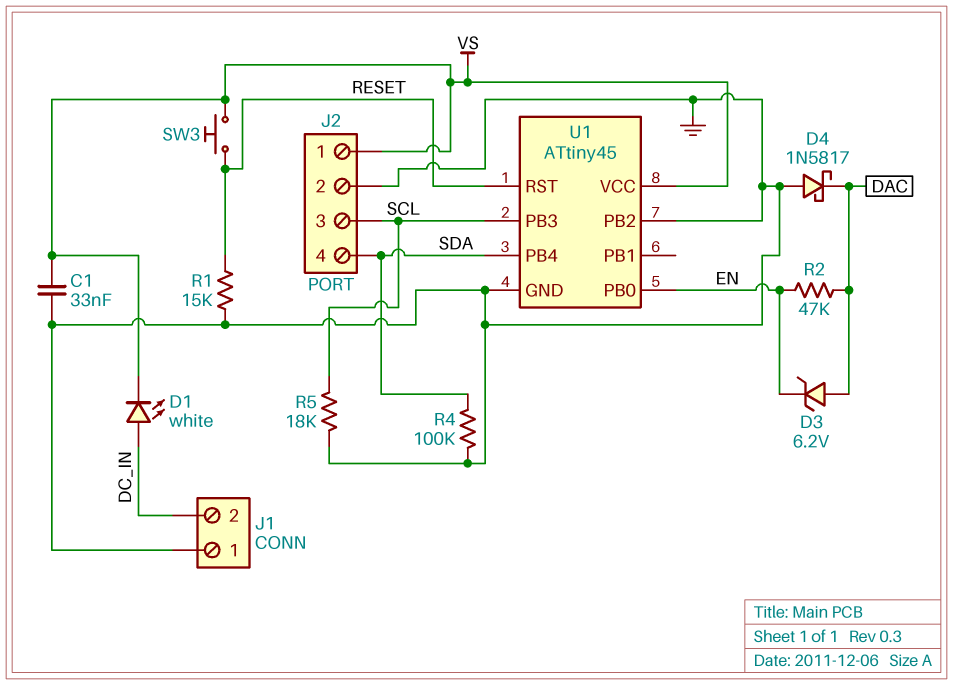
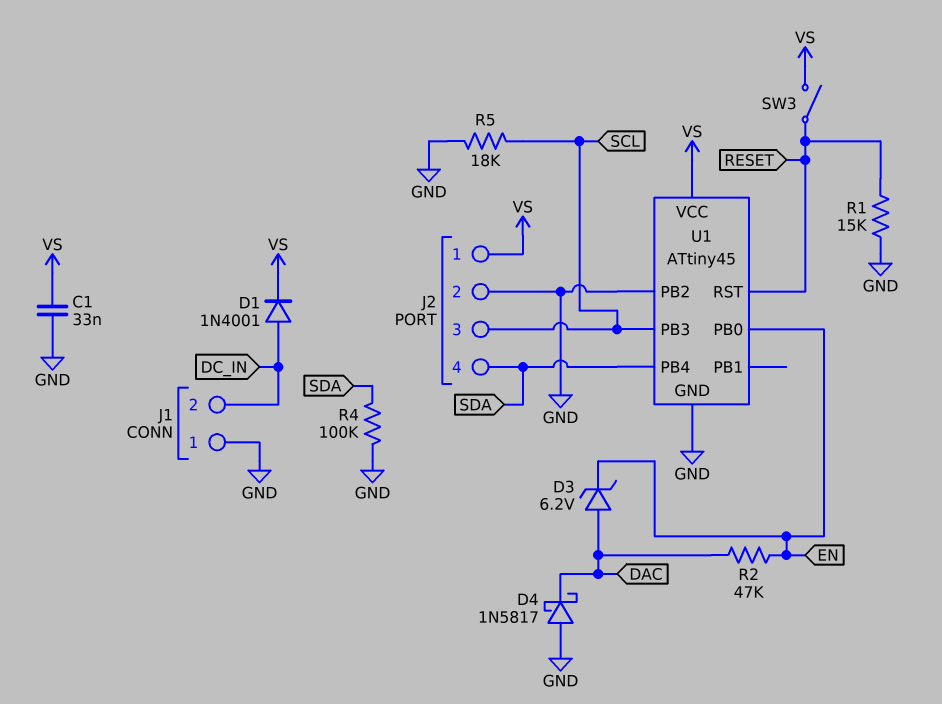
D1: LED white (A DC_IN, K VS) -> diode 1N4001 (A DC_IN, K VS)
SW3: button (RESET, VS) -> switch (RESET, VS)

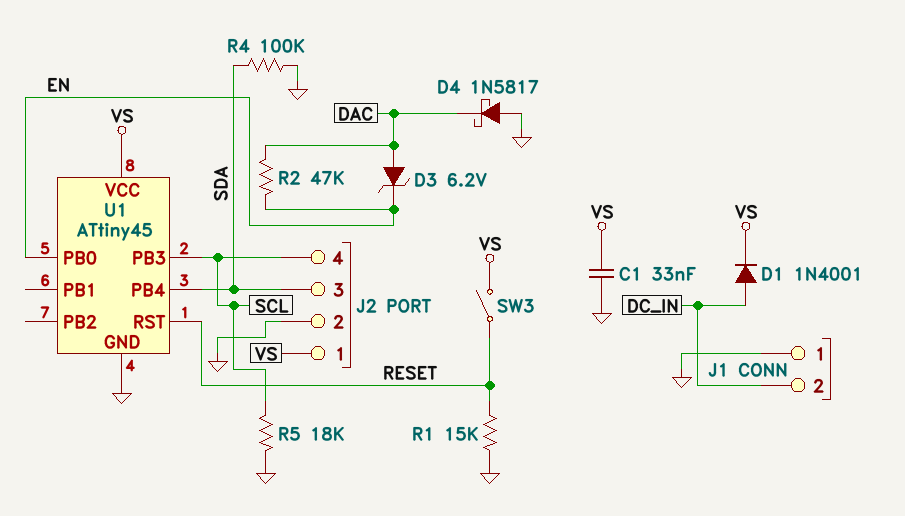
J2 pin 3: SCL -> SDA
J2 pin 4: SDA -> SCL
U1 pin PB2: GND -> none

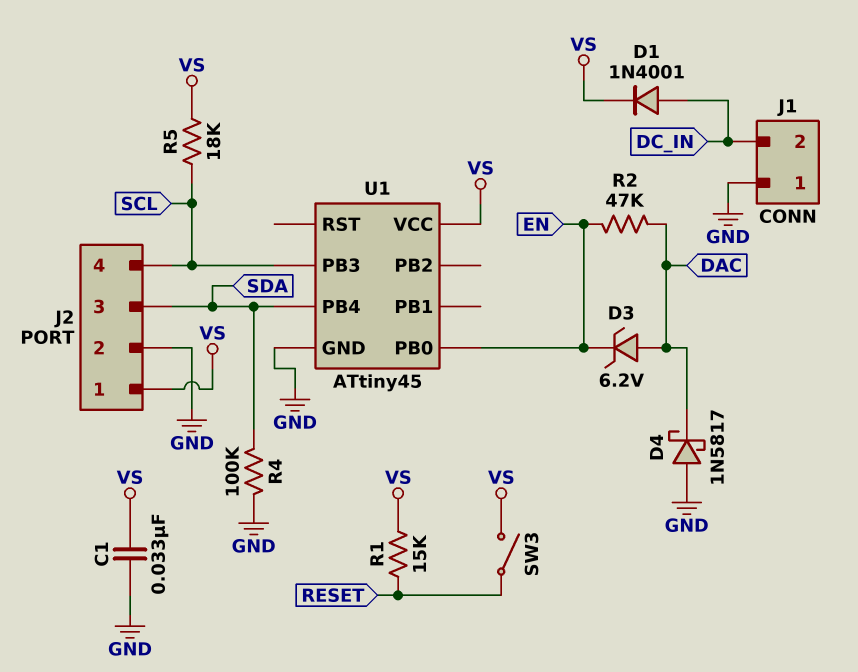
R1: 15k (GND, RESET) -> 15k (RESET, VS)
R5: 18k (GND, SCL) -> 18k (SCL, VS)
U1 pin RST: RESET -> none

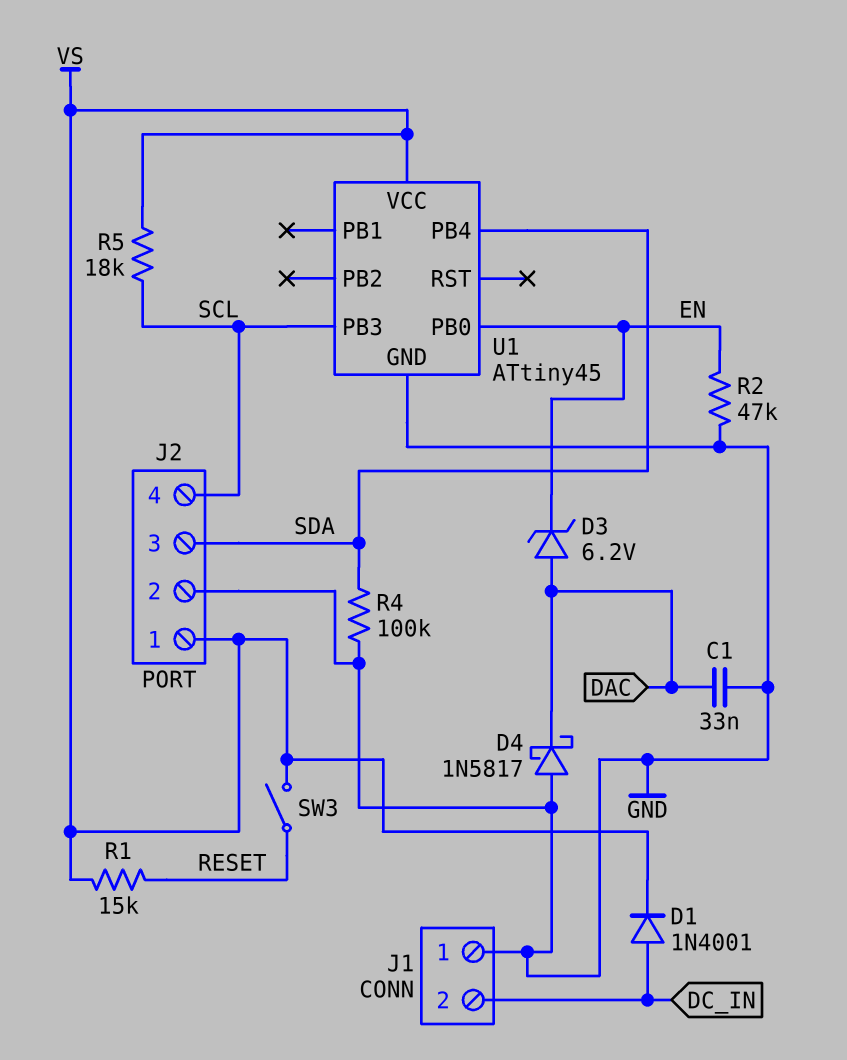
C1: 33nF (GND, VS) -> 33nF (DAC, GND)
R2: 47k (DAC, EN) -> 47k (EN, GND)

